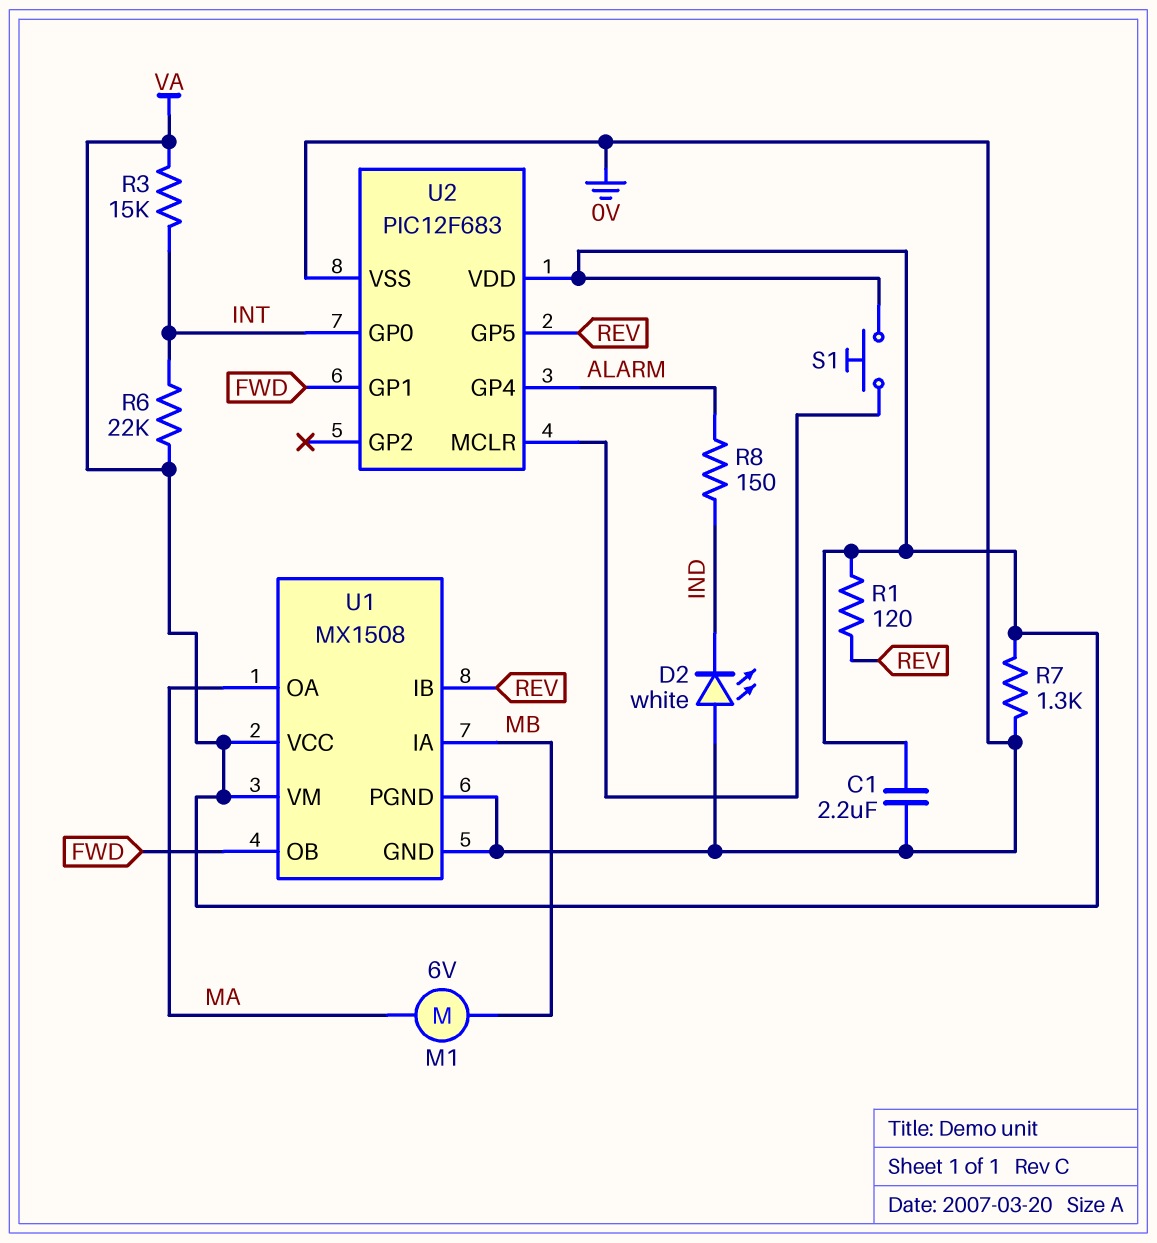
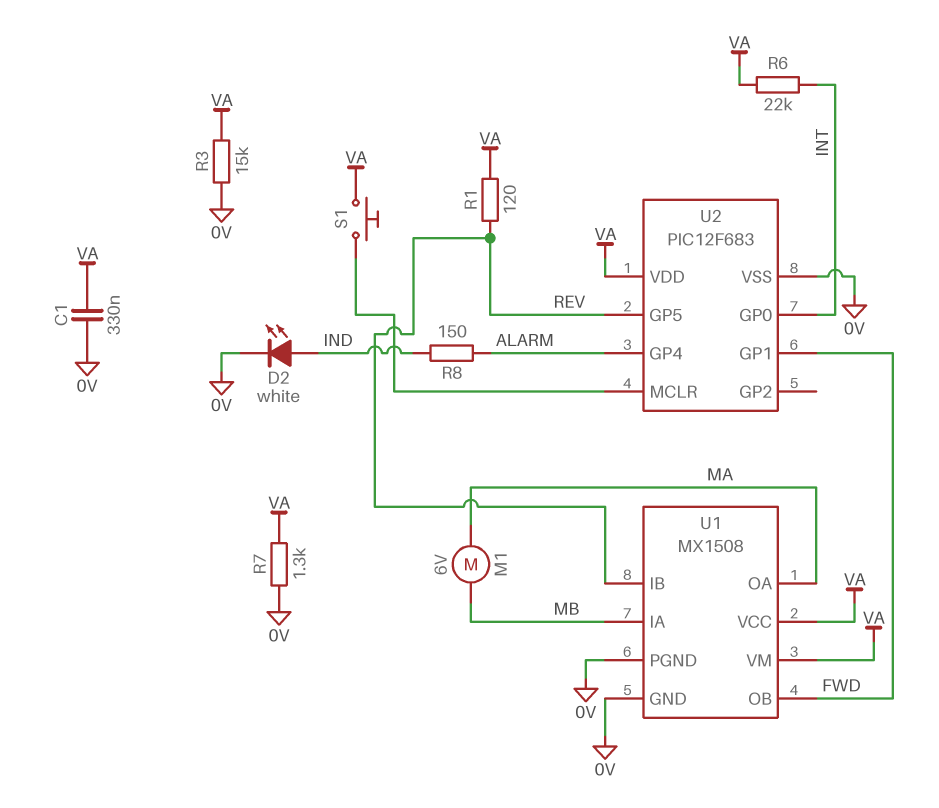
C1: 2.2uF (0V, VA) -> 330nF (0V, VA)
D2: LED white (A 0V, K IND) -> LED white (A IND, K 0V)
R3: 15k (INT, VA) -> 15k (0V, VA)

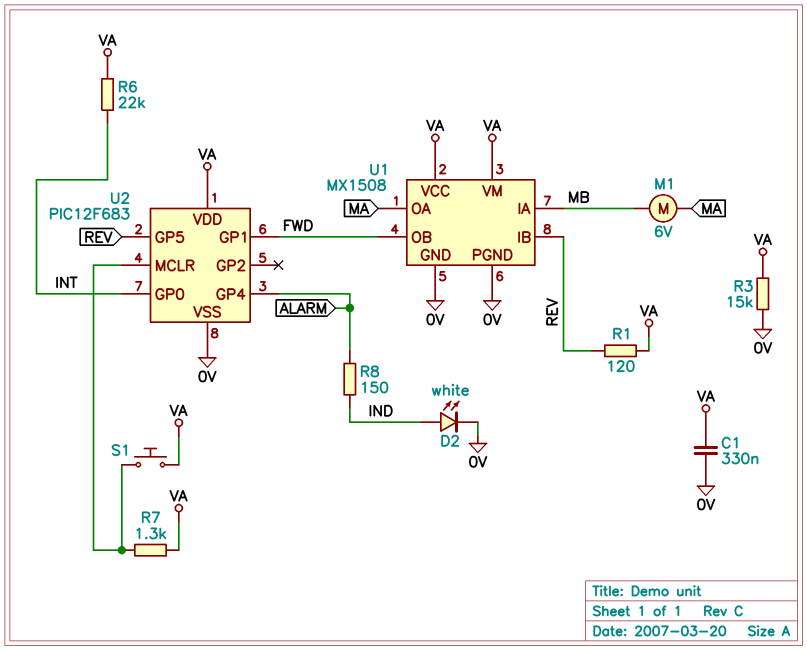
R7: 1.3k (0V, VA) -> 1.3k (U2/MCLR, VA)

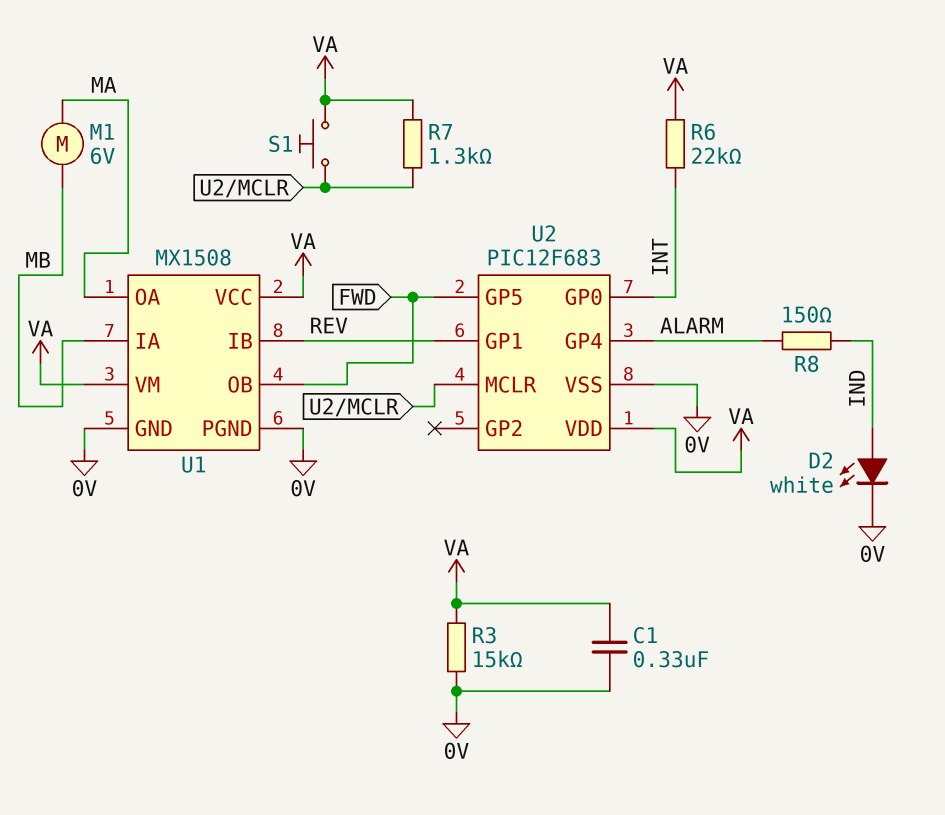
R1: 120 (REV, VA) -> none
U2 pin GP1: FWD -> REV
U2 pin GP5: REV -> FWD

